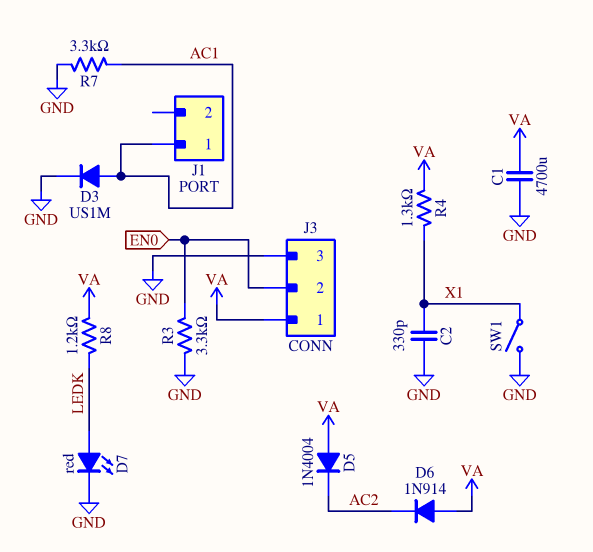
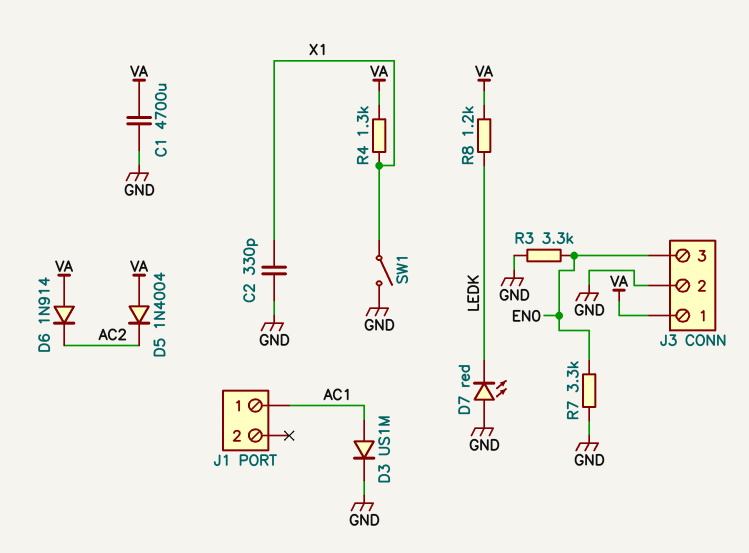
D7: LED red (A LEDK, K GND) -> LED red (A GND, K LEDK)
J3 pin 2: EN0 -> GND
J3 pin 3: GND -> EN0
R7: 3.3k (AC1, GND) -> 3.3k (EN0, GND)

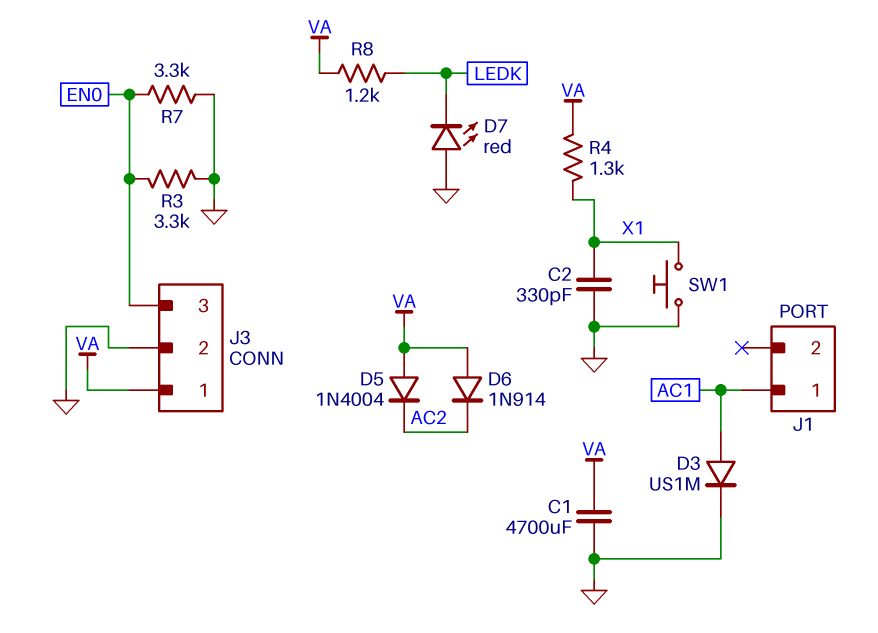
SW1: switch (GND, X1) -> button (GND, X1)

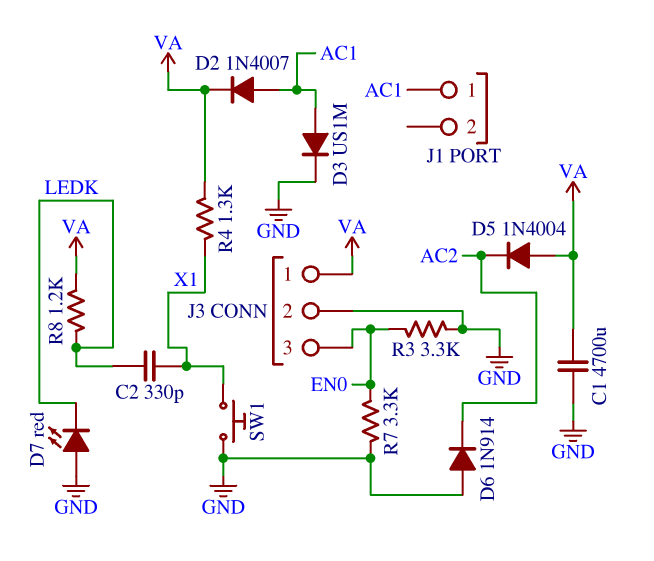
C2: 330pF (GND, X1) -> 330pF (LEDK, X1)
D2: none -> diode 1N4007 (A AC1, K VA)
D6: diode 1N914 (A VA, K AC2) -> diode 1N914 (A GND, K AC2)

